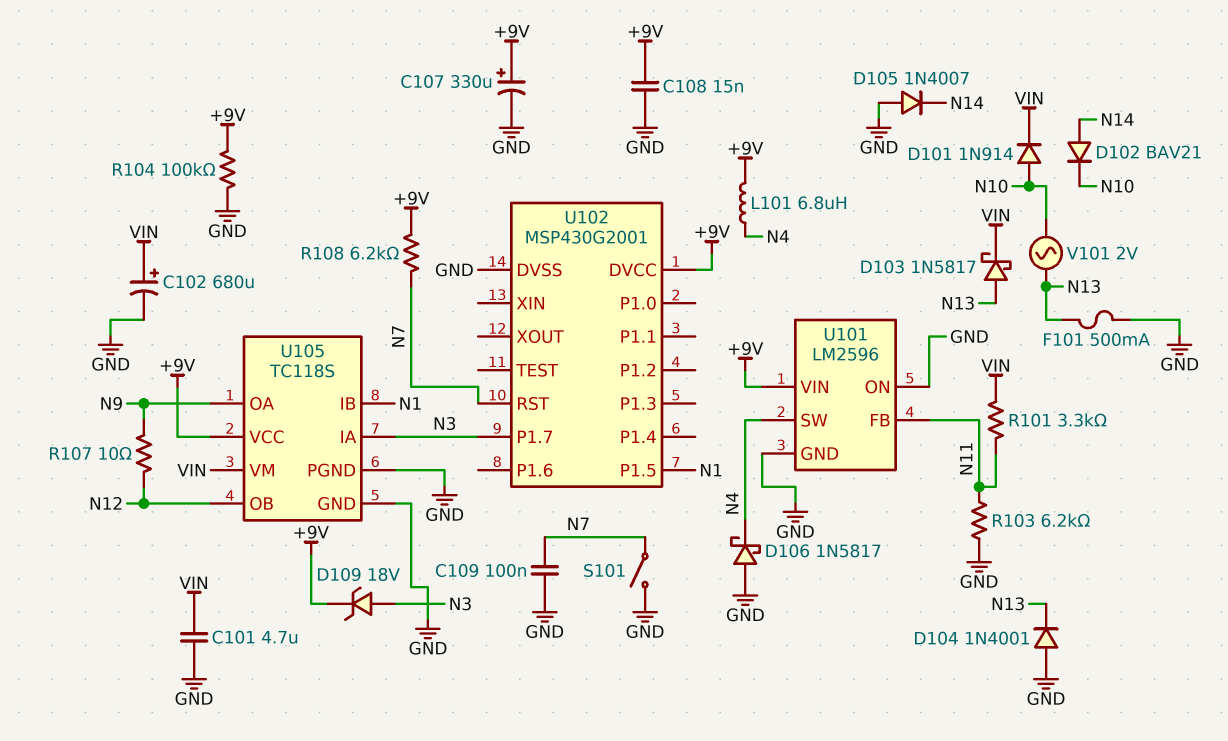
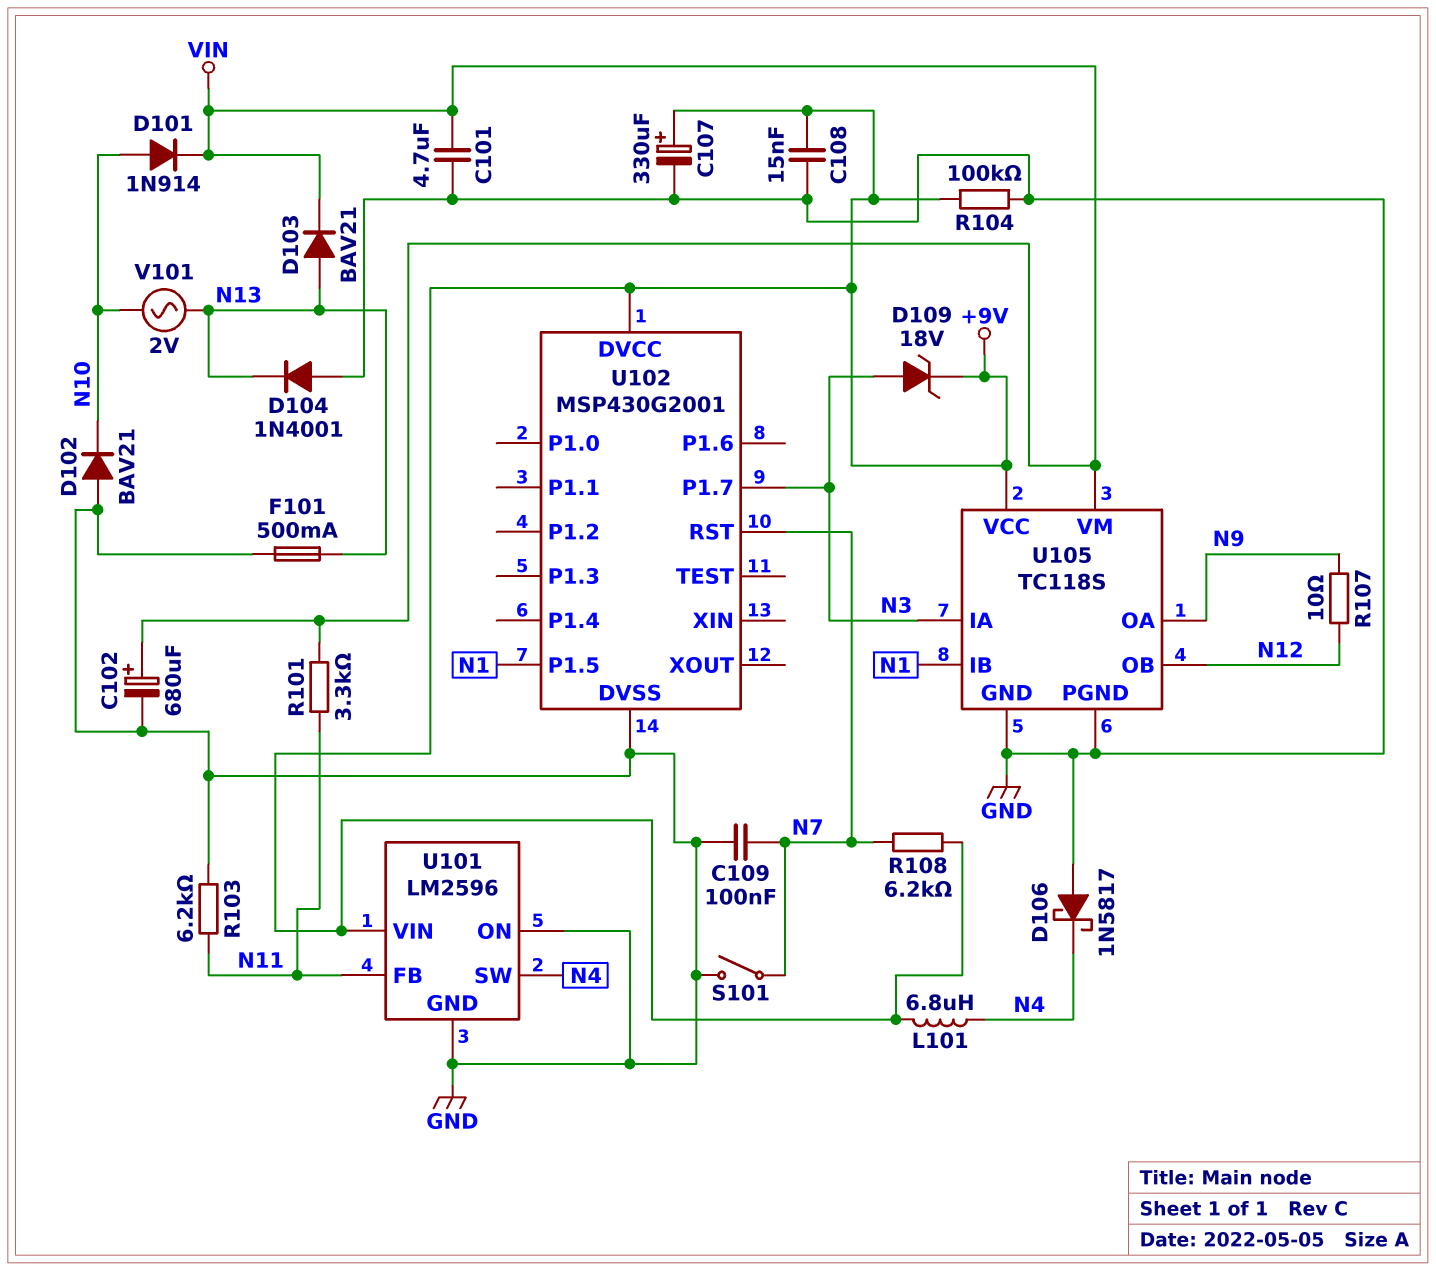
D102: diode BAV21 (A N14, K N10) -> diode BAV21 (A GND, K N10)
D103: schottky 1N5817 (A N13, K VIN) -> diode BAV21 (A N13, K VIN)
D105: diode 1N4007 (A GND, K N14) -> none

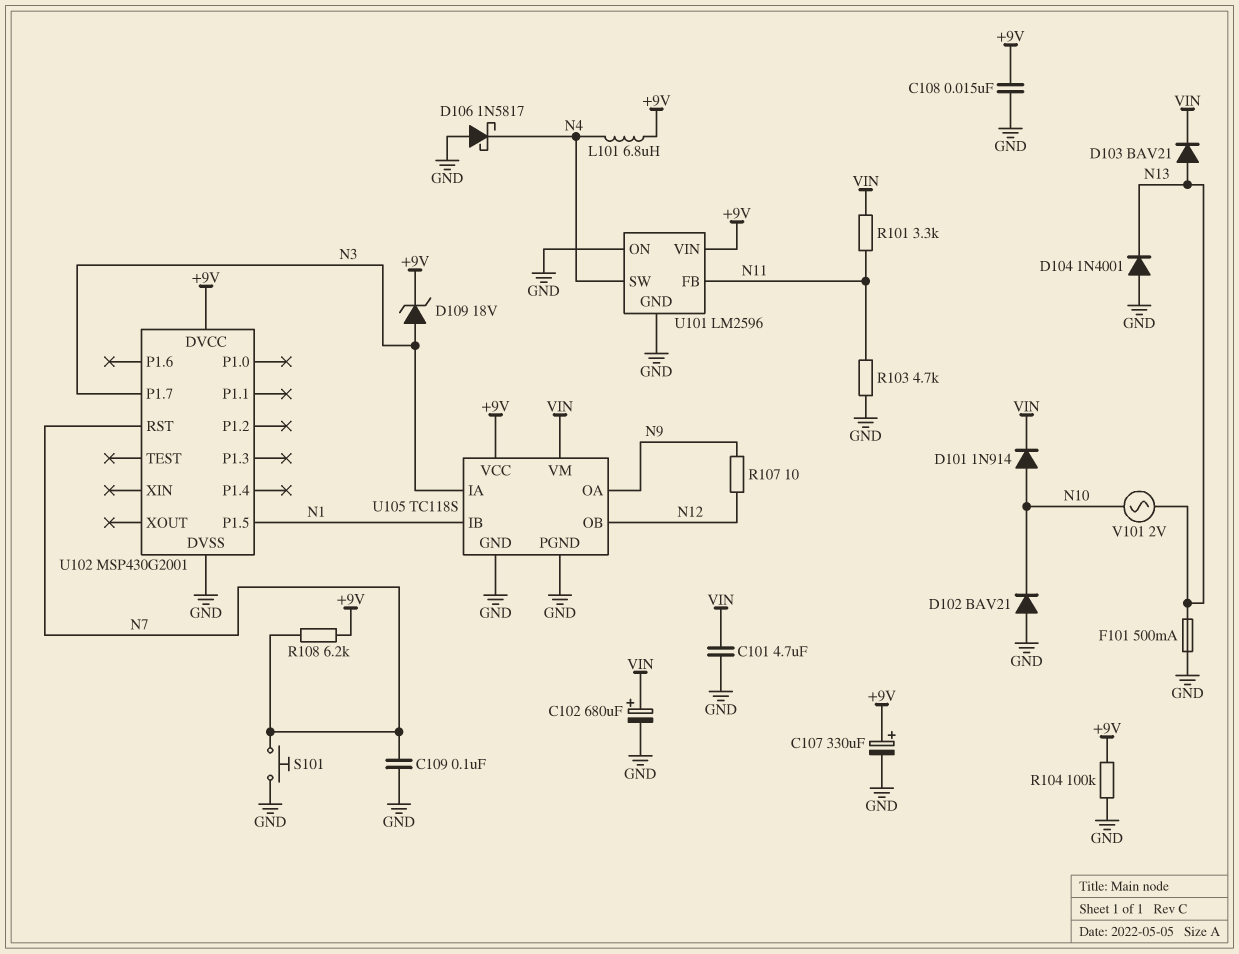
R103: 6.2k (GND, N11) -> 4.7k (GND, N11)
S101: switch (GND, N7) -> button (GND, N7)

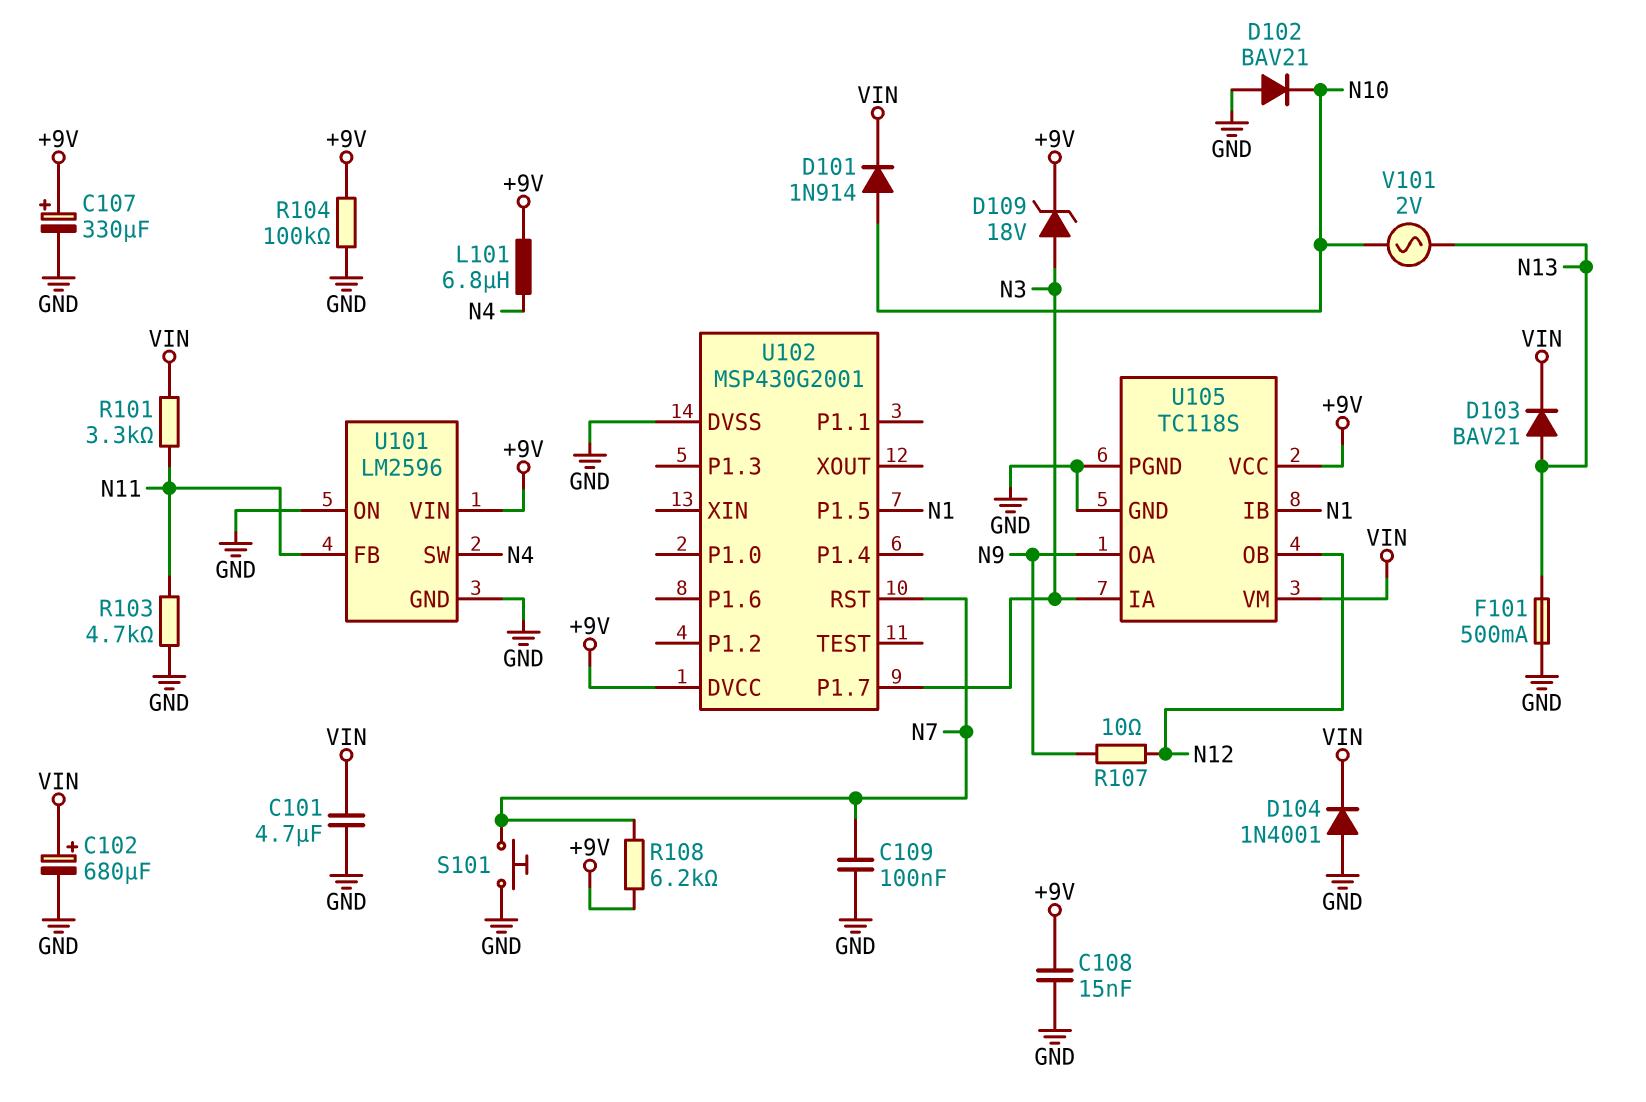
D104: diode 1N4001 (A GND, K N13) -> diode 1N4001 (A GND, K VIN)
D106: schottky 1N5817 (A GND, K N4) -> none

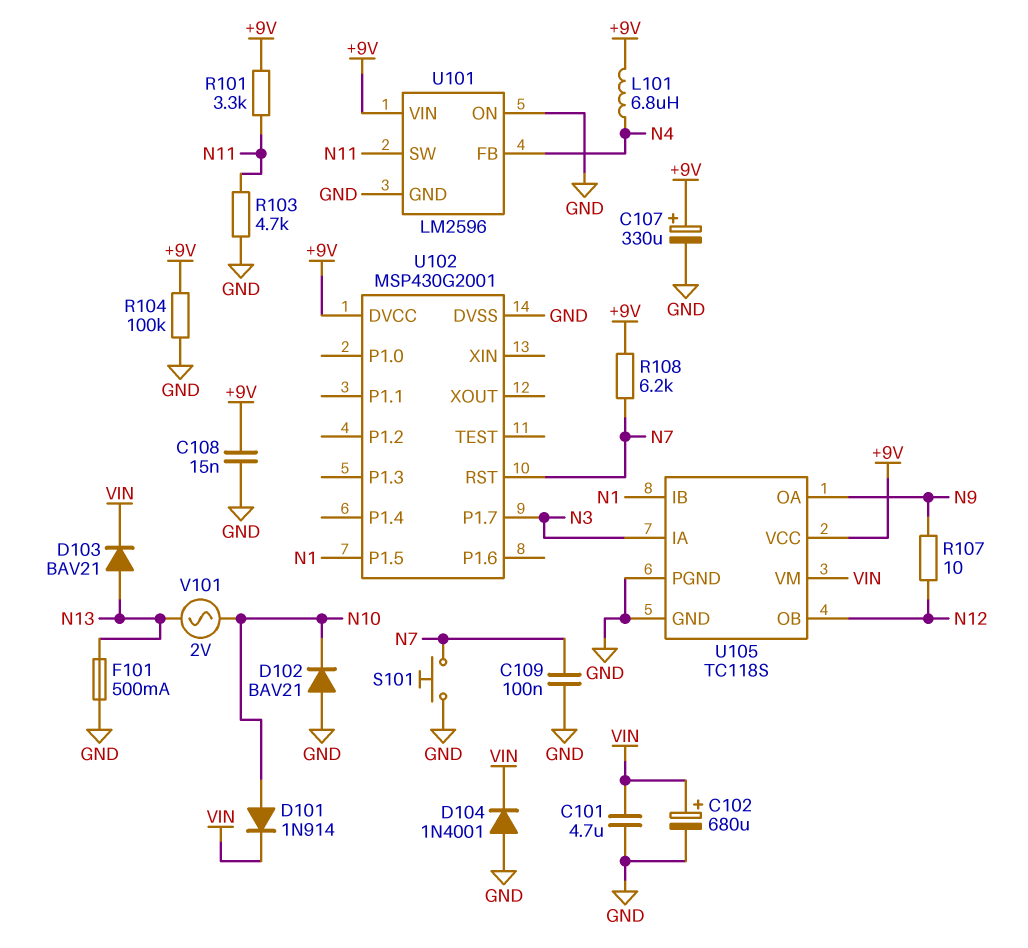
D109: zener 18V (A N3, K +9V) -> none
R101: 3.3k (N11, VIN) -> 3.3k (+9V, N11)
U101 pin FB: N11 -> N4
U101 pin SW: N4 -> N11

